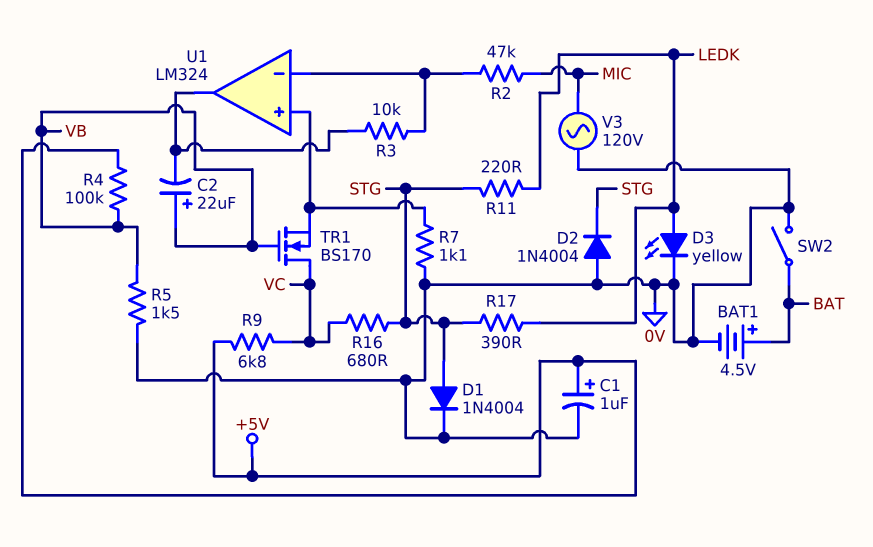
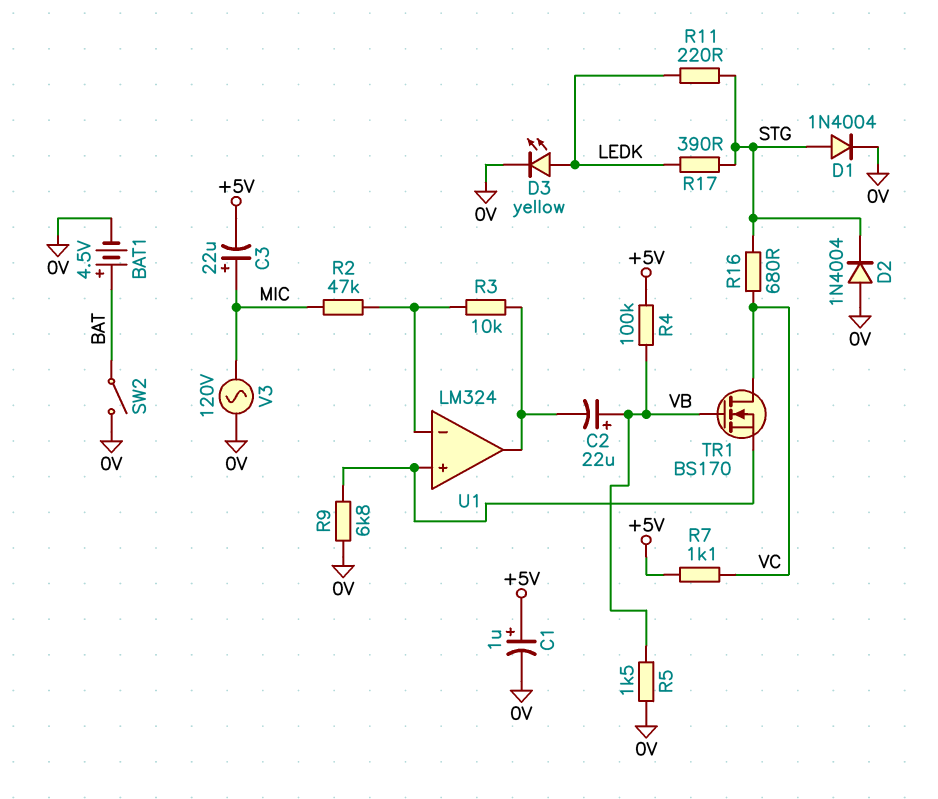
C3: none -> 22uF (plus MIC, minus +5V)
R7: 1.1k (0V, U1/in+) -> 1.1k (+5V, VC)
R9: 6.8k (+5V, VC) -> 6.8k (0V, U1/in+)

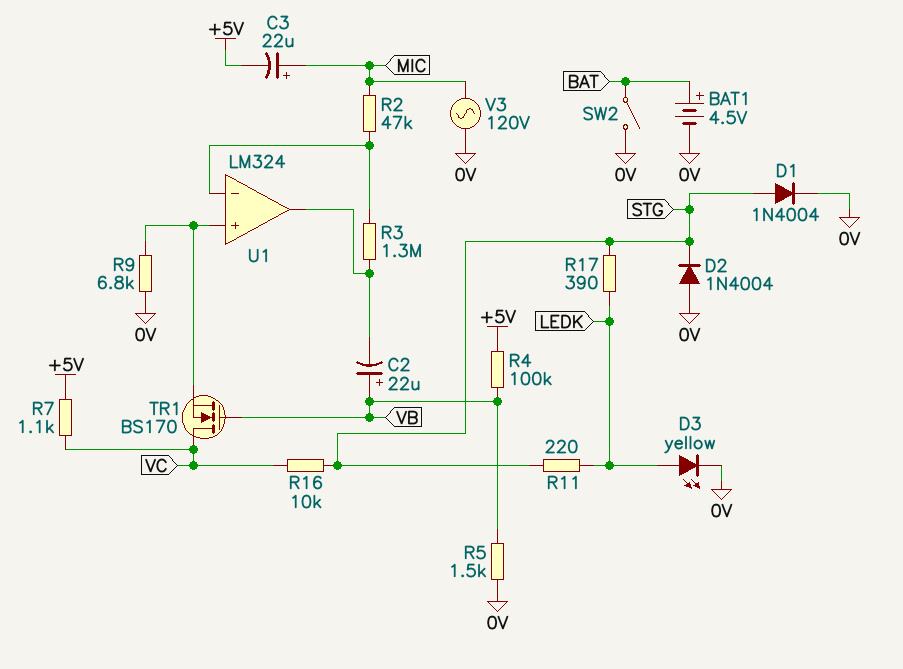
C1: 1uF (plus +5V, minus 0V) -> none
R3: 10k (U1/in-, U1/out) -> 1.3M (U1/in-, U1/out)
R16: 680 (STG, VC) -> 10k (STG, VC)

